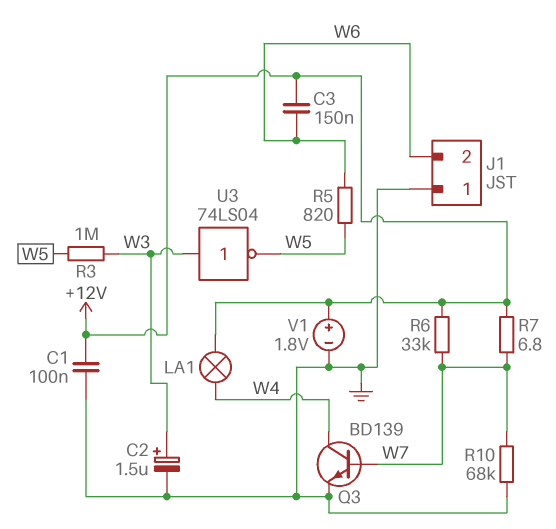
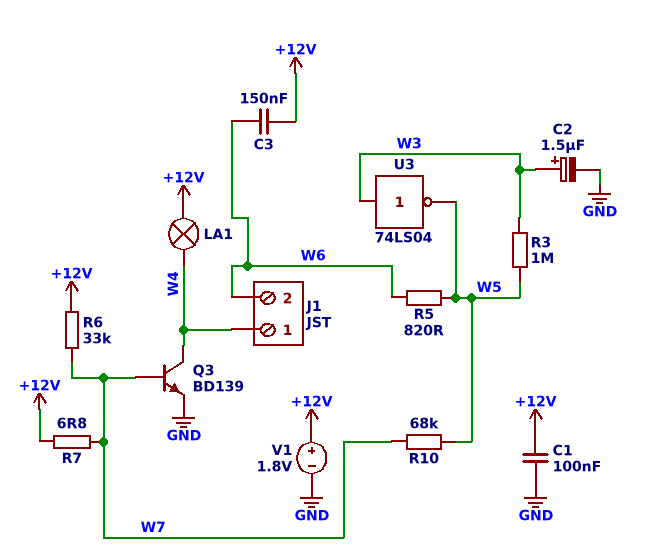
J1 pin 1: GND -> W4
R10: 68k (GND, W7) -> 68k (W5, W7)

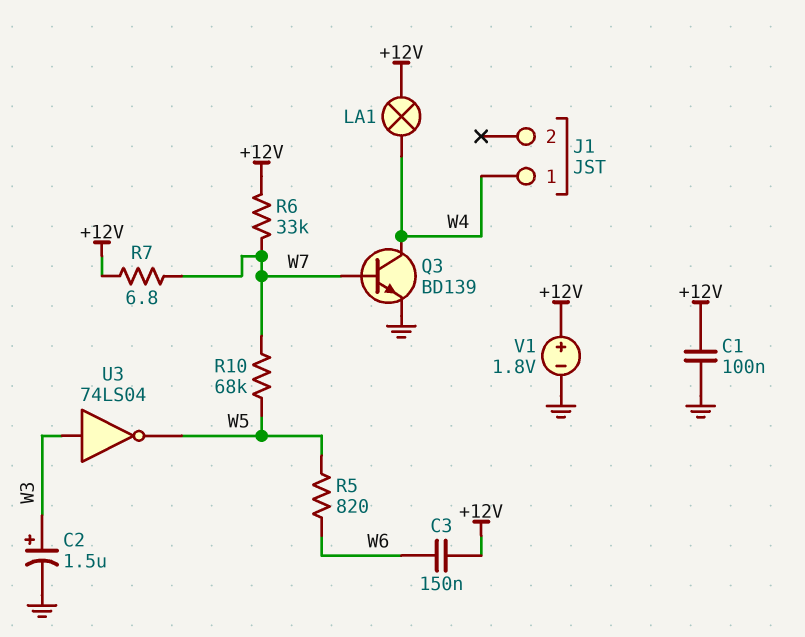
J1 pin 2: W6 -> none
R3: 1M (W3, W5) -> none

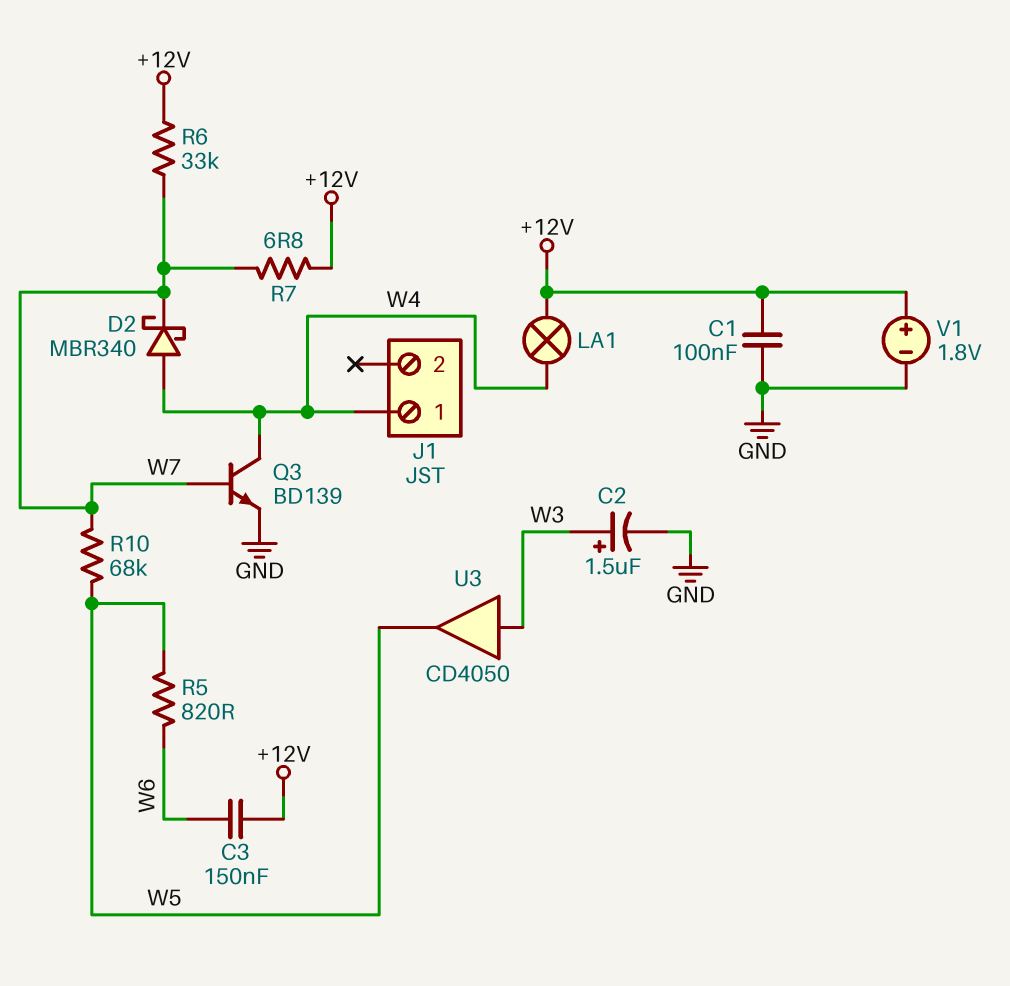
D2: none -> schottky MBR340 (A W4, K W7)
U3: NOT 74LS04 (in W3, out W5) -> buffer CD4050 (in W3, out W5)

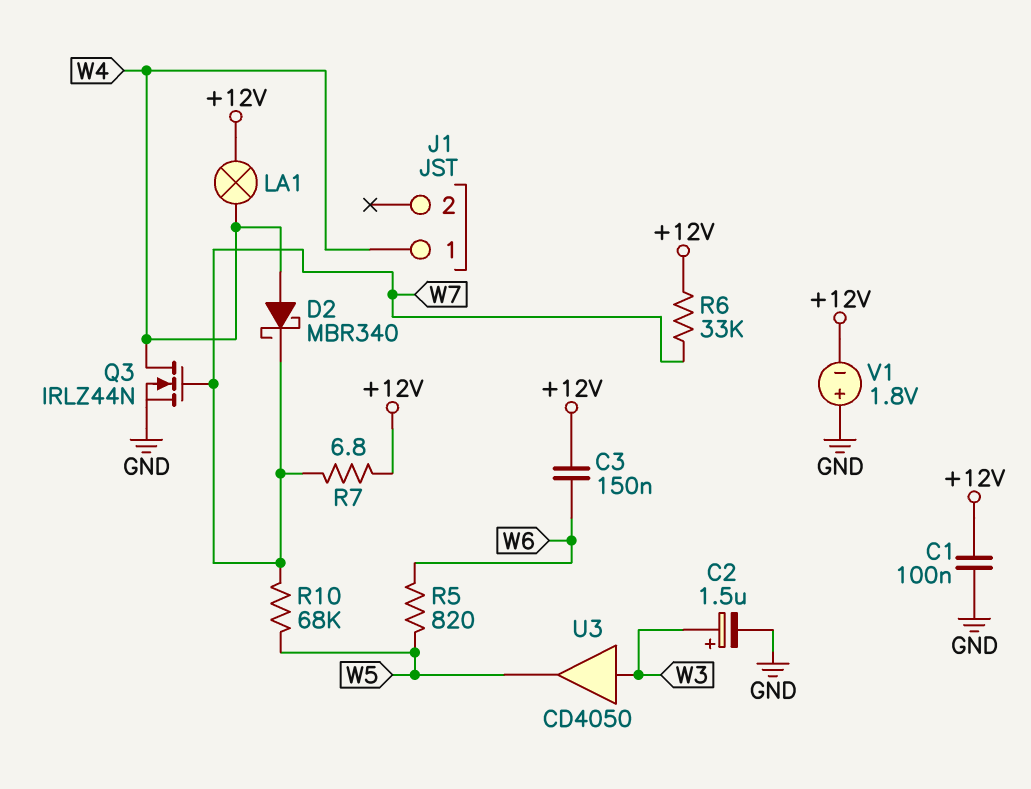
Q3: NPN BD139 (B W7, C W4, E GND) -> NMOS IRLZ44N (G W7, D W4, S GND)
V1: 1.8V (plus +12V, minus GND) -> 1.8V (plus GND, minus +12V)

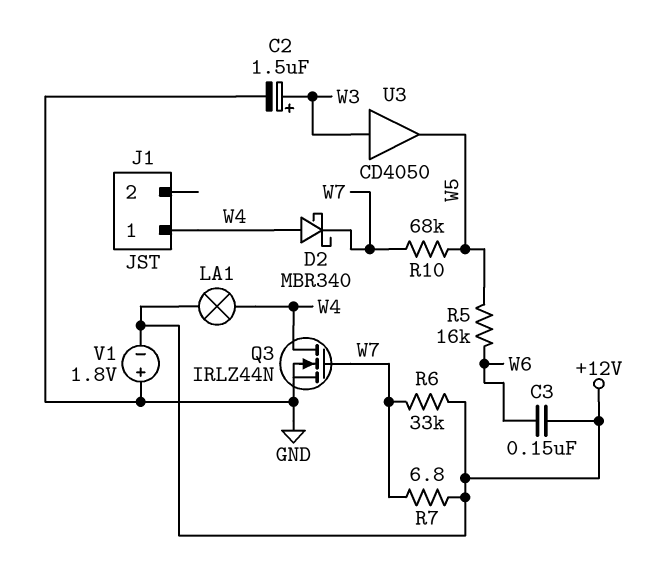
C1: 100nF (+12V, GND) -> none
R5: 820 (W5, W6) -> 16k (W5, W6)

